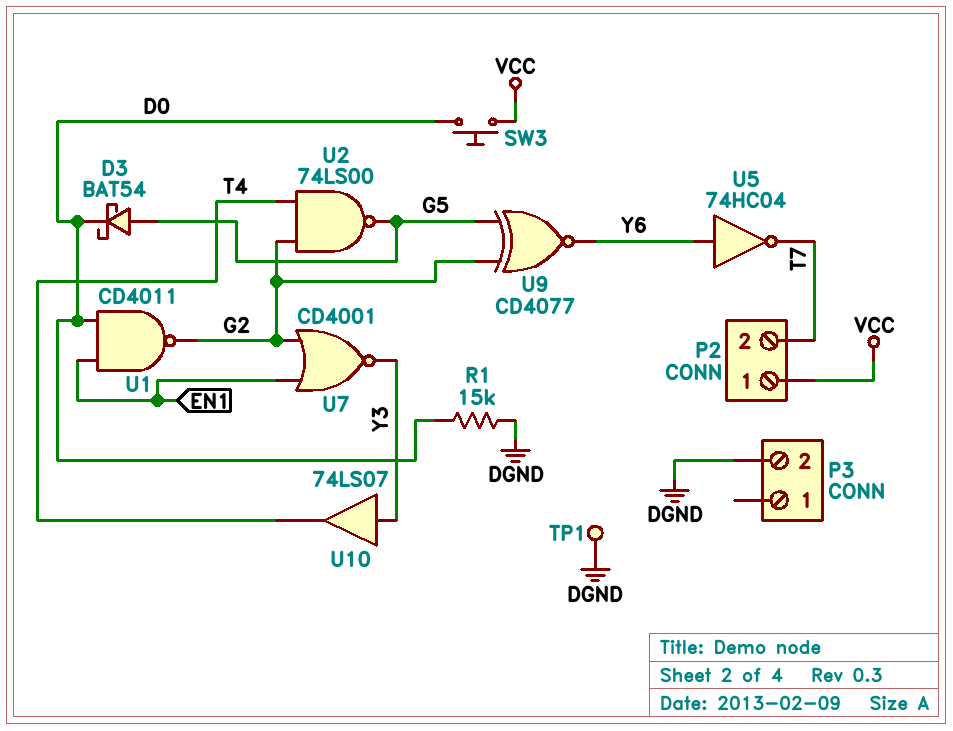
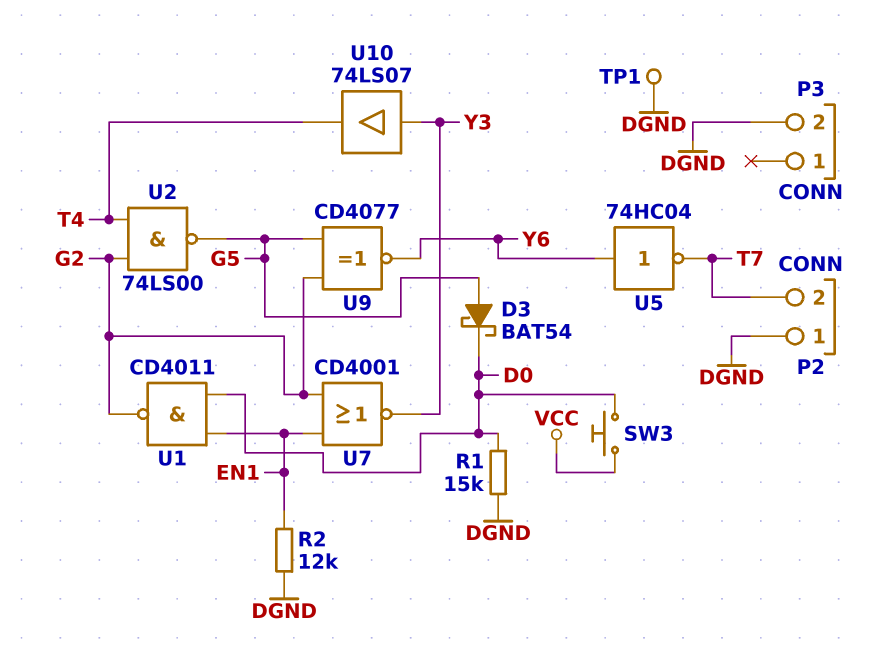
P2 pin 1: VCC -> DGND
R2: none -> 12k (DGND, EN1)

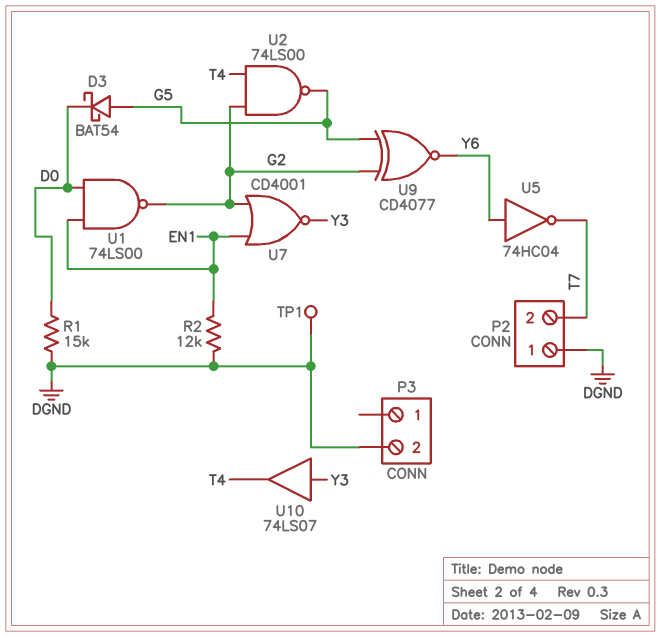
SW3: button (D0, VCC) -> none
U1: NAND CD4011 (in D0, in EN1, out G2) -> NAND 74LS00 (in D0, in EN1, out G2)

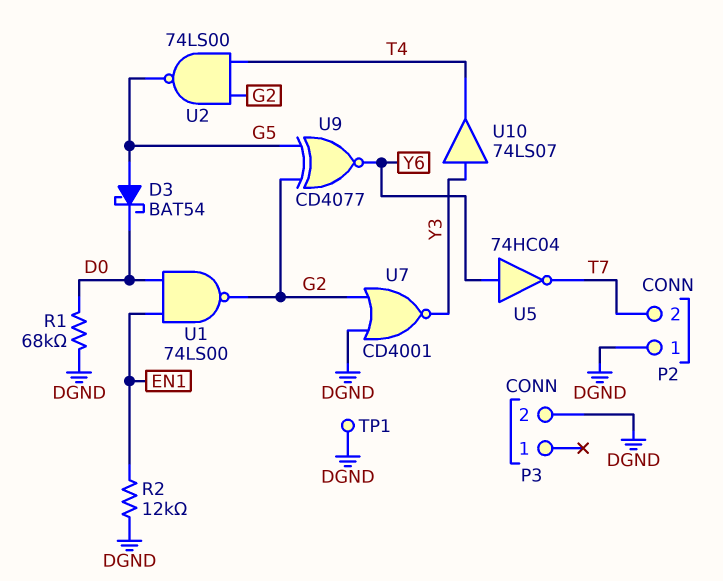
R1: 15k (D0, DGND) -> 68k (D0, DGND)
U7: NOR CD4001 (in EN1, in G2, out Y3) -> NOR CD4001 (in DGND, in G2, out Y3)

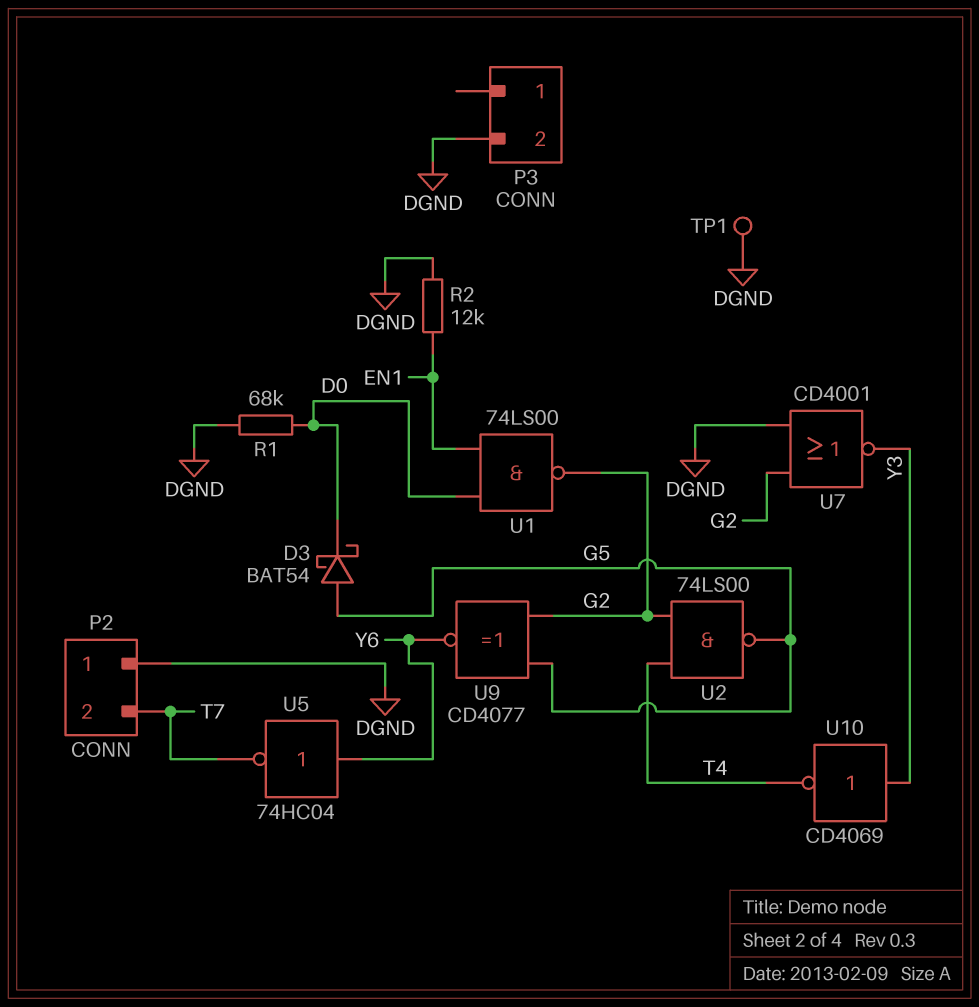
U10: buffer 74LS07 (in Y3, out T4) -> NOT CD4069 (in Y3, out T4)

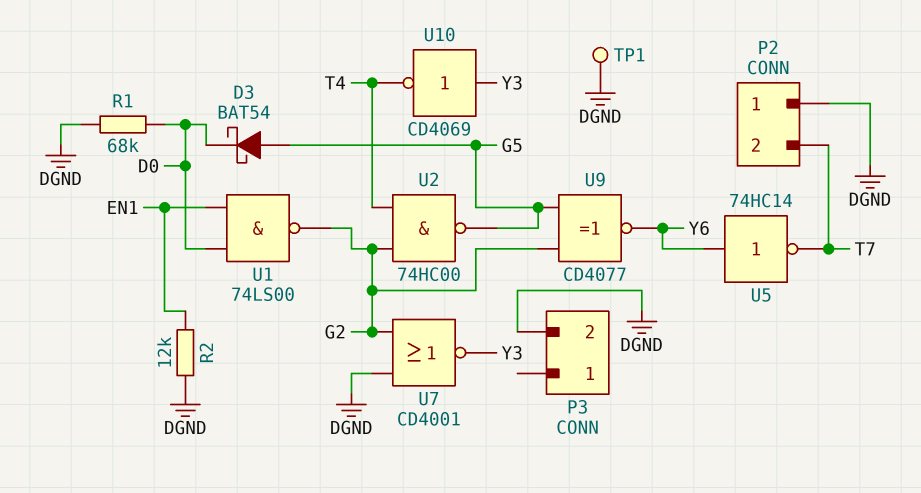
U2: NAND 74LS00 (in G2, in T4, out G5) -> NAND 74HC00 (in G2, in T4, out G5)
U5: NOT 74HC04 (in Y6, out T7) -> NOT 74HC14 (in Y6, out T7)

